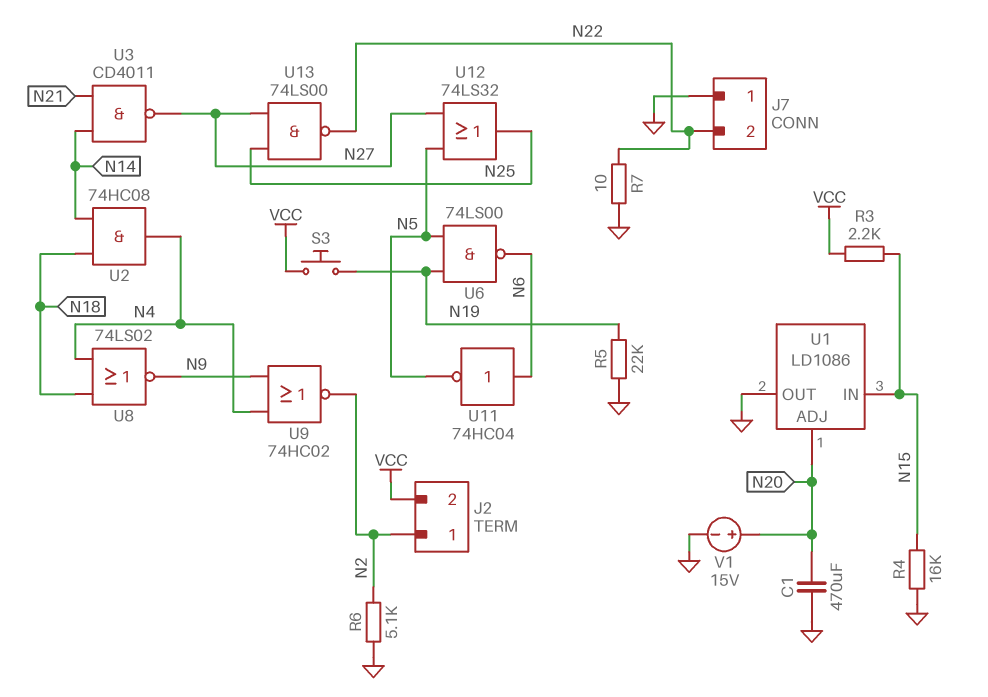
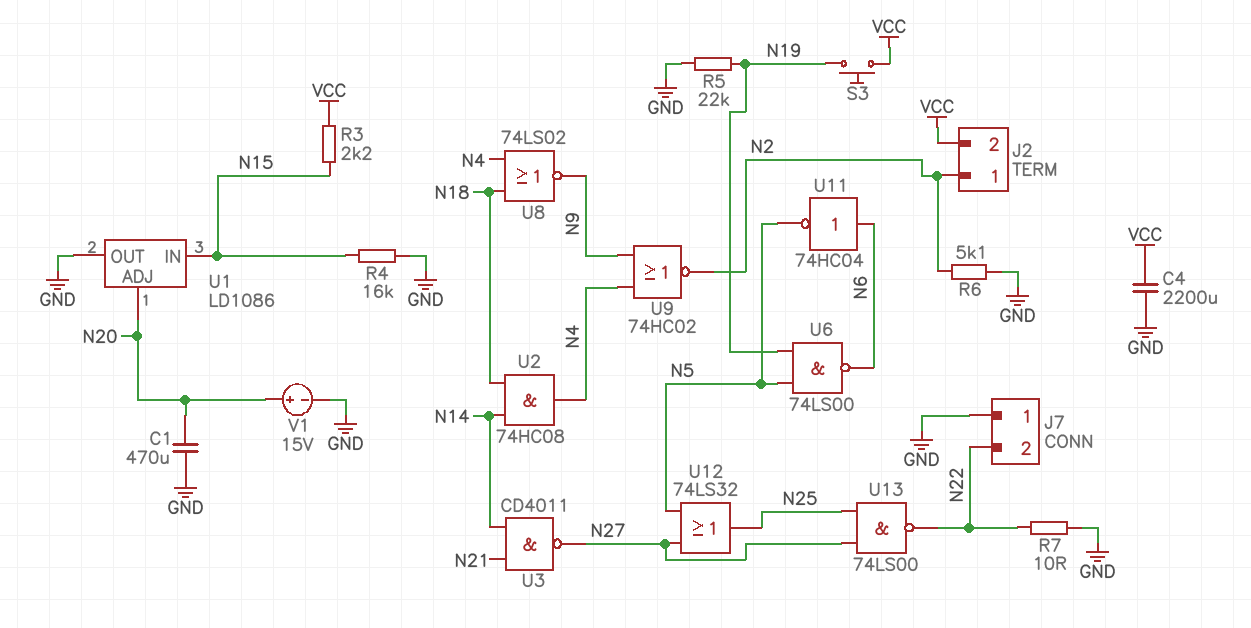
C4: none -> 2200uF (GND, VCC)

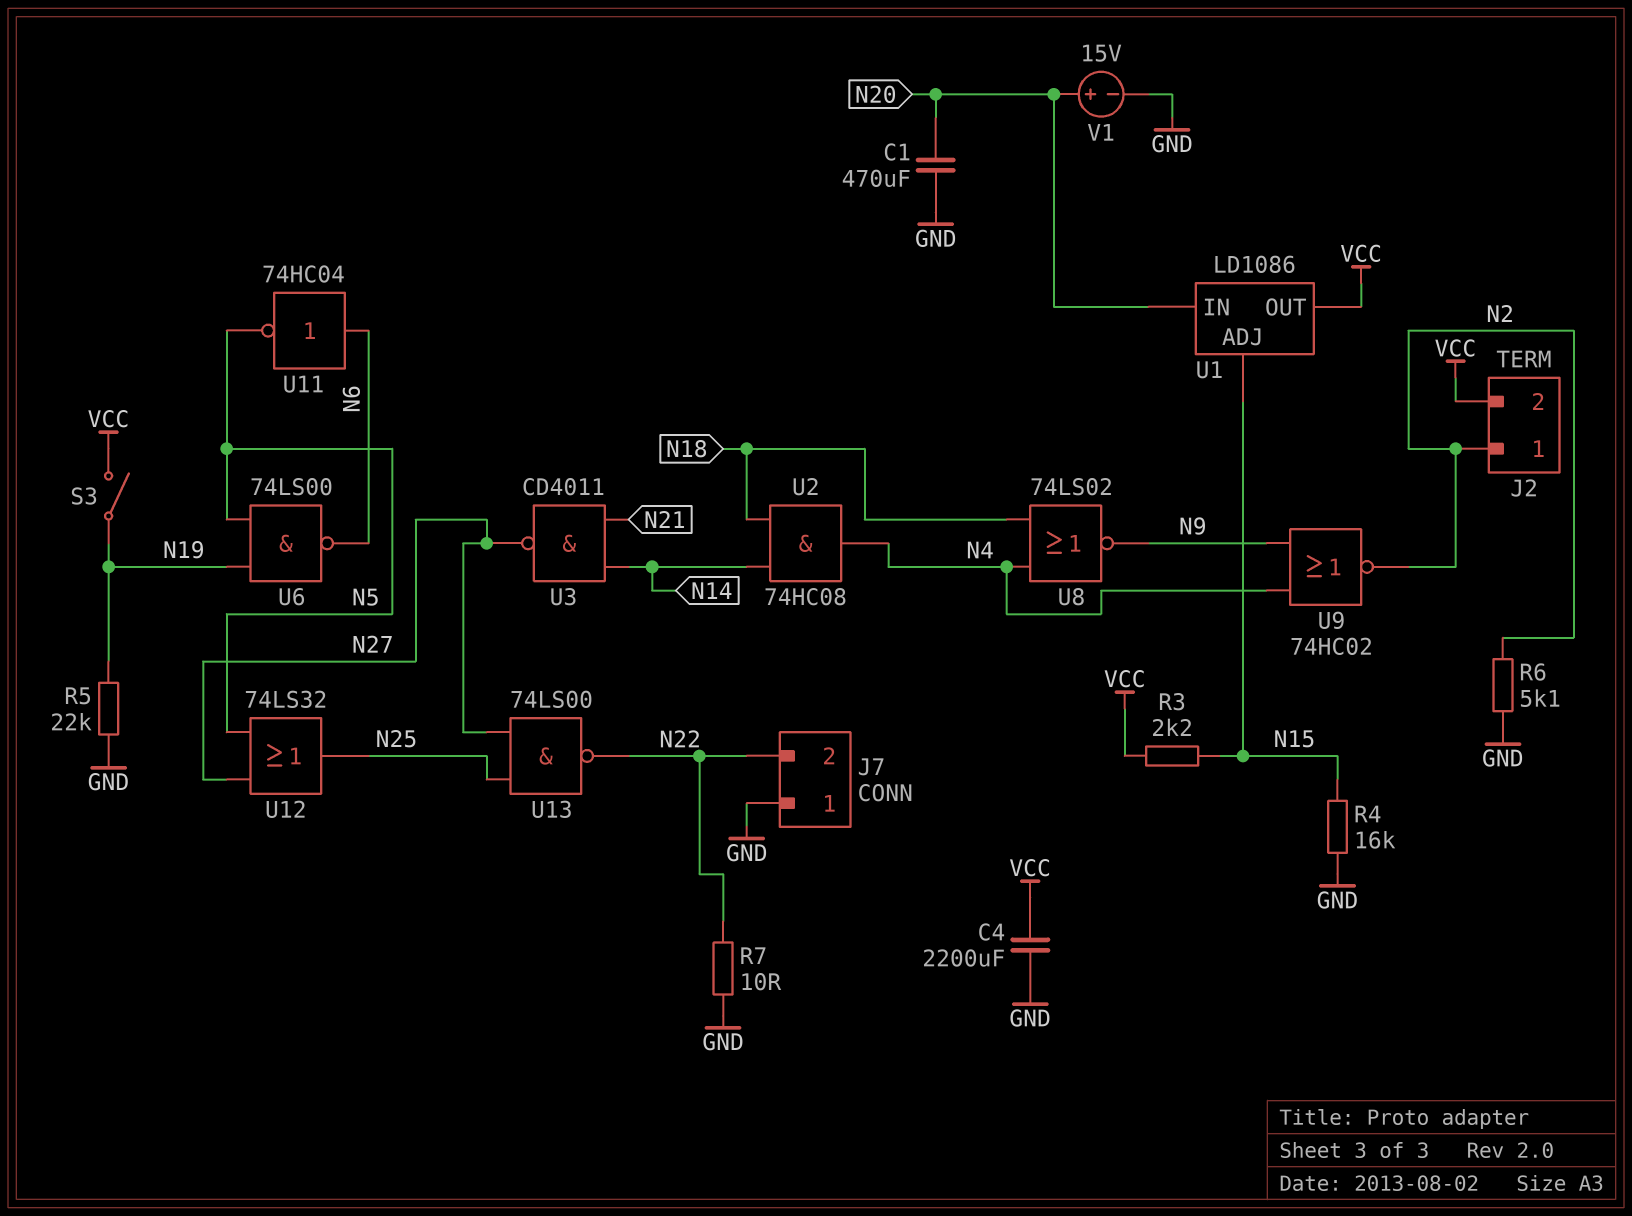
S3: button (N19, VCC) -> switch (N19, VCC)
U1 pin ADJ: N20 -> N15
U1 pin IN: N15 -> N20
U1 pin OUT: GND -> VCC

